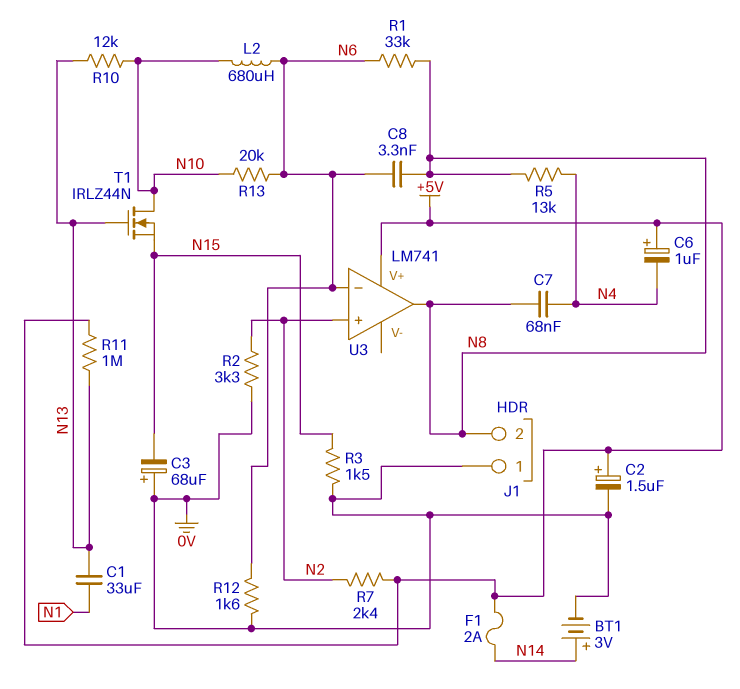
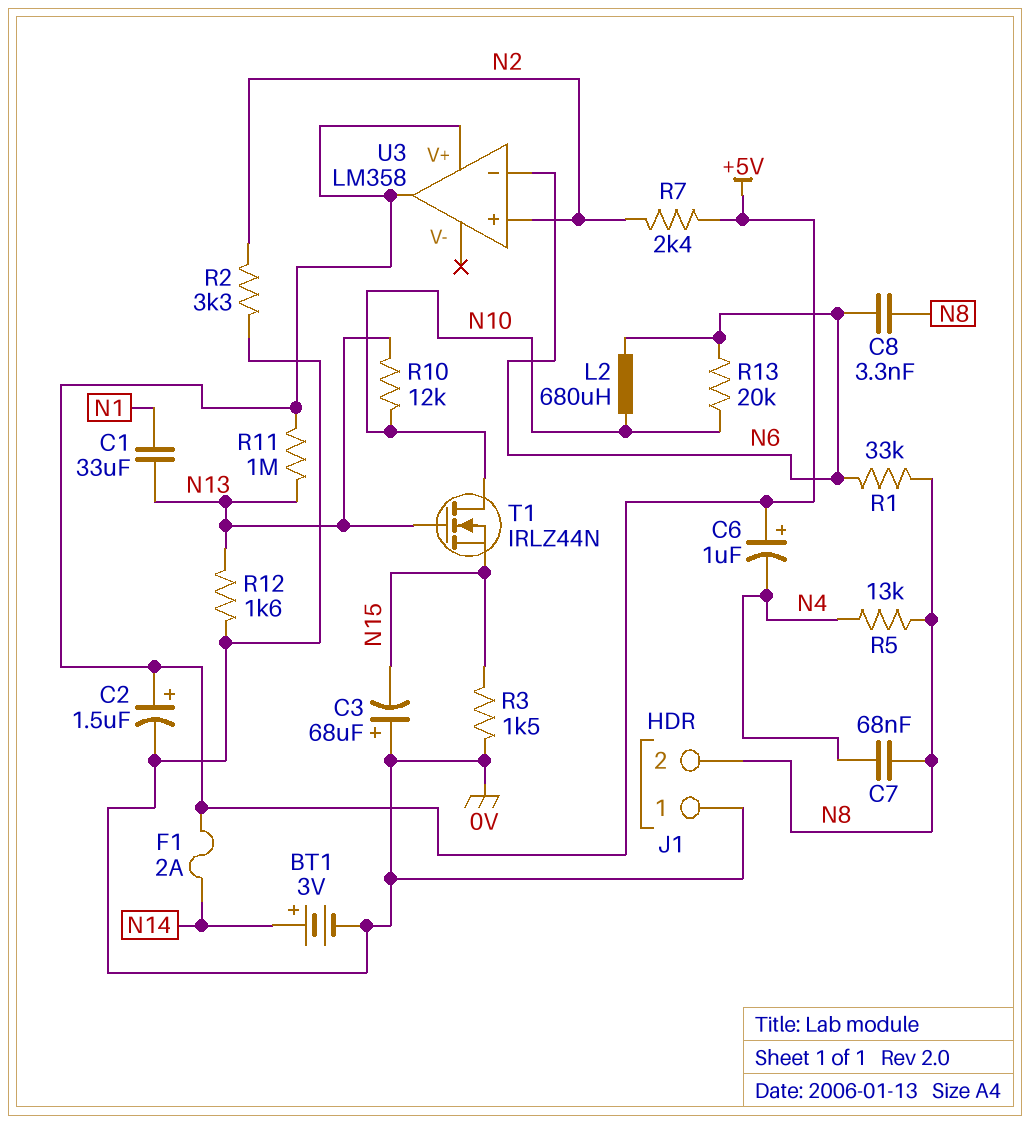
R12: 1.6k (0V, N6) -> 1.6k (0V, N13)
U3: LM741 -> LM358
U3 pin out: N8 -> +5V

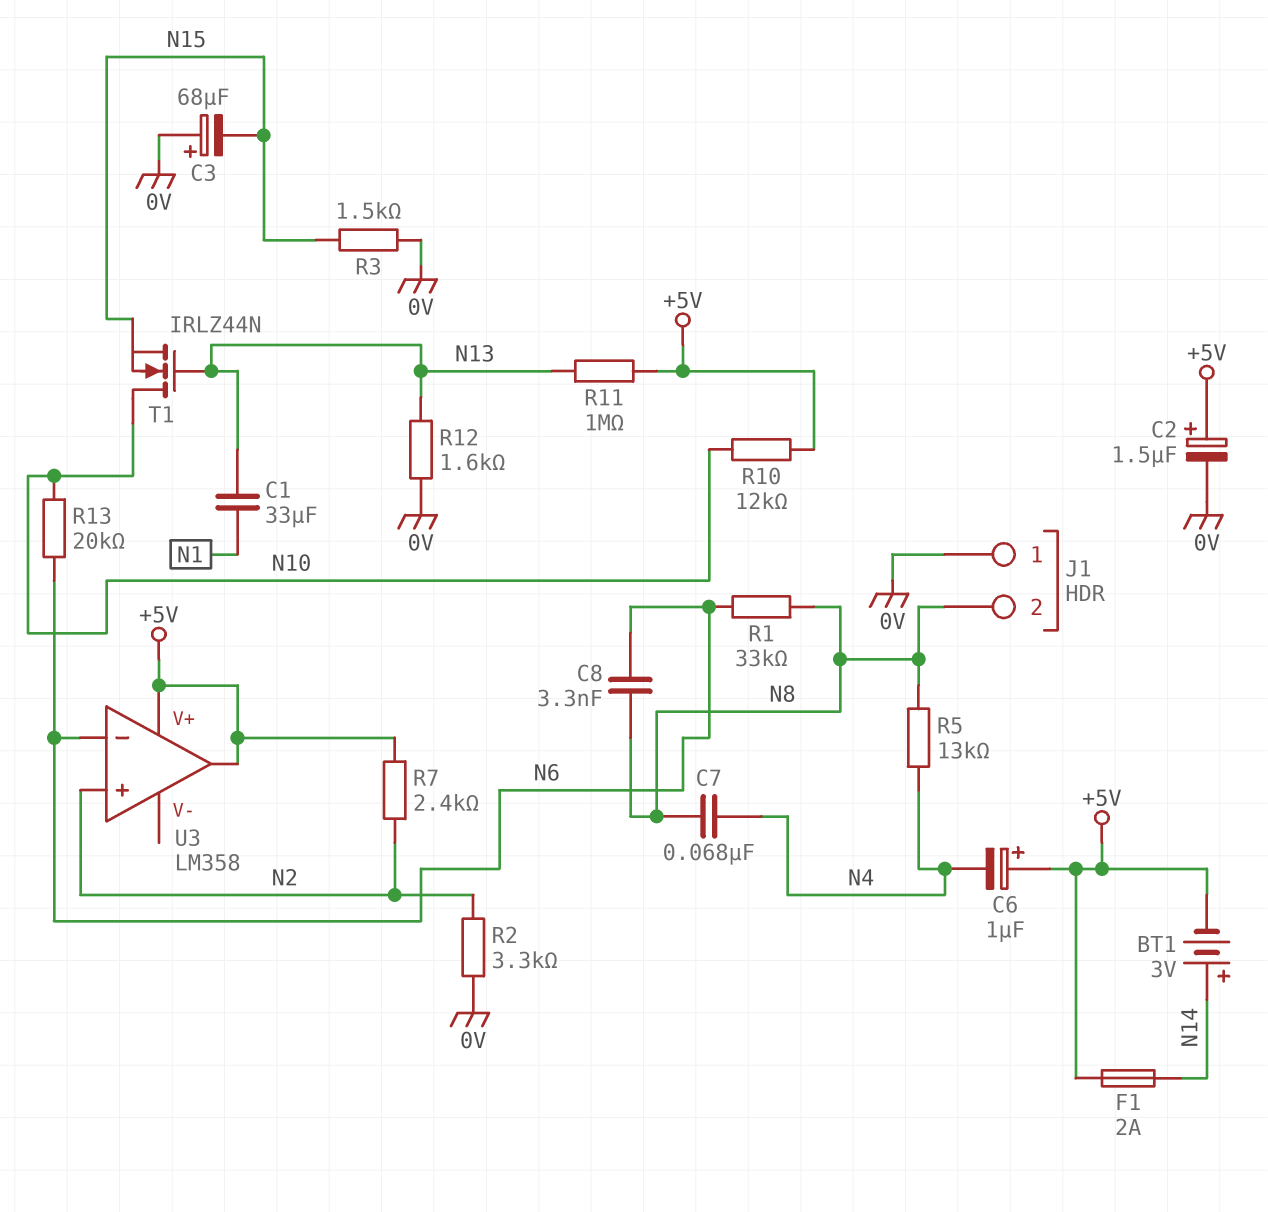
BT1: 3V (plus N14, minus 0V) -> 3V (plus N14, minus +5V)
L2: 680uH (N6, N10) -> none
R10: 12k (N10, N13) -> 12k (+5V, N10)

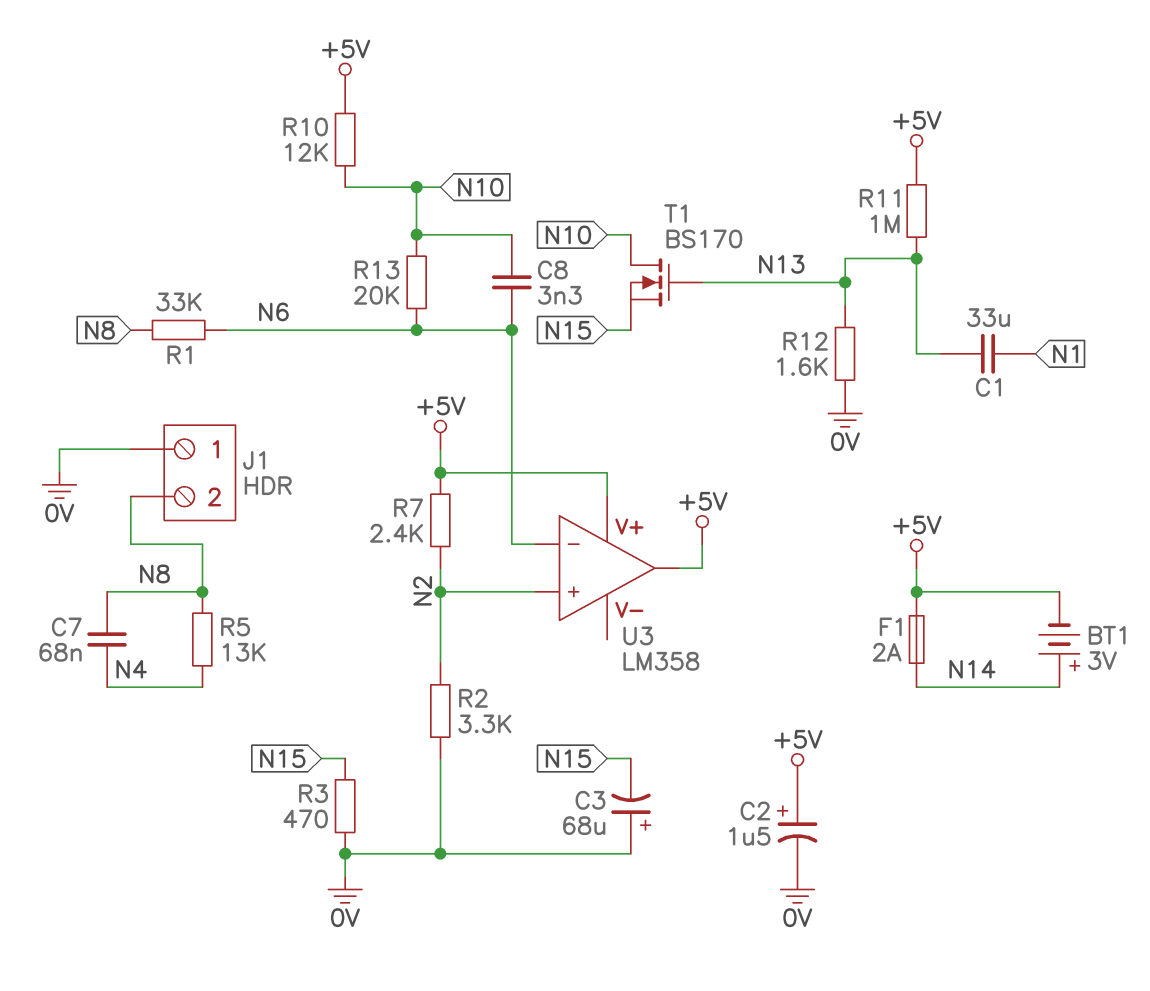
C6: 1uF (plus +5V, minus N4) -> none
C8: 3.3nF (N6, N8) -> 3.3nF (N6, N10)
R3: 1.5k (0V, N15) -> 470 (0V, N15)
T1: NMOS IRLZ44N (G N13, D N10, S N15) -> NMOS BS170 (G N13, D N10, S N15)

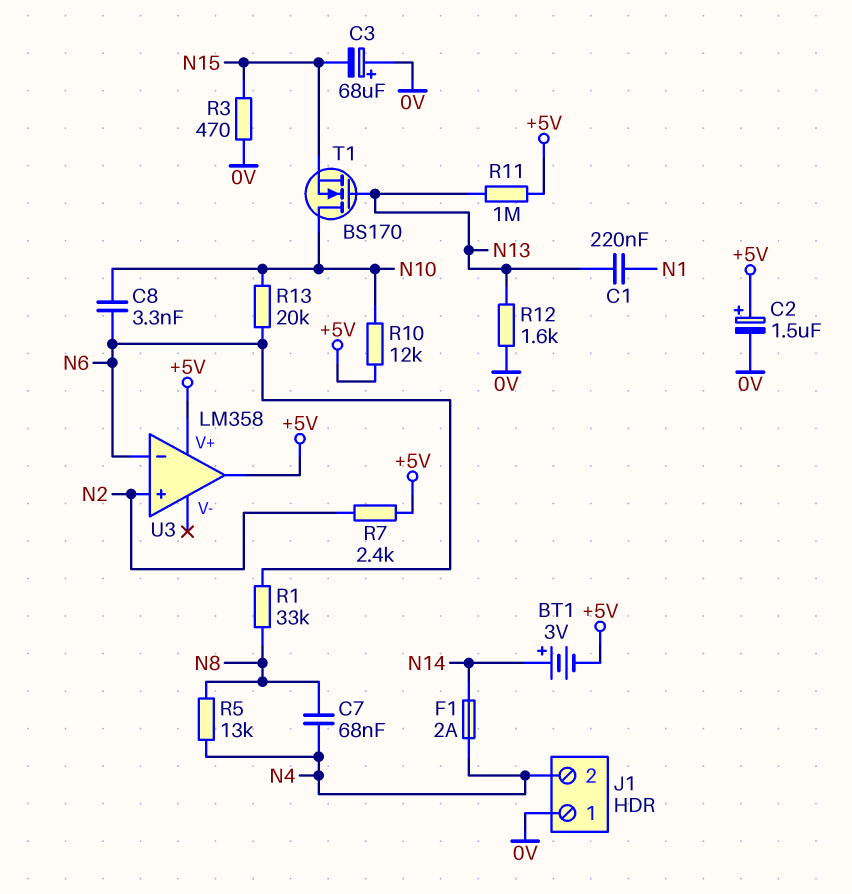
C1: 33uF (N1, N13) -> 220nF (N1, N13)
F1: 2A (+5V, N14) -> 2A (N4, N14)
J1 pin 2: N8 -> N4
R2: 3.3k (0V, N2) -> none

